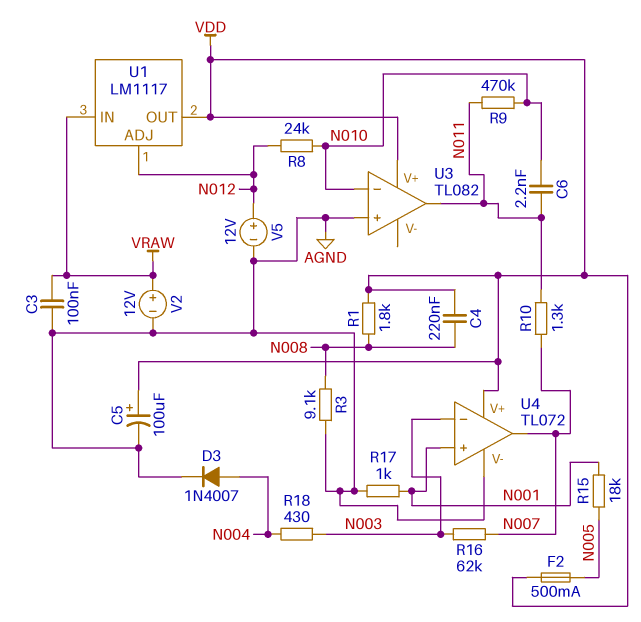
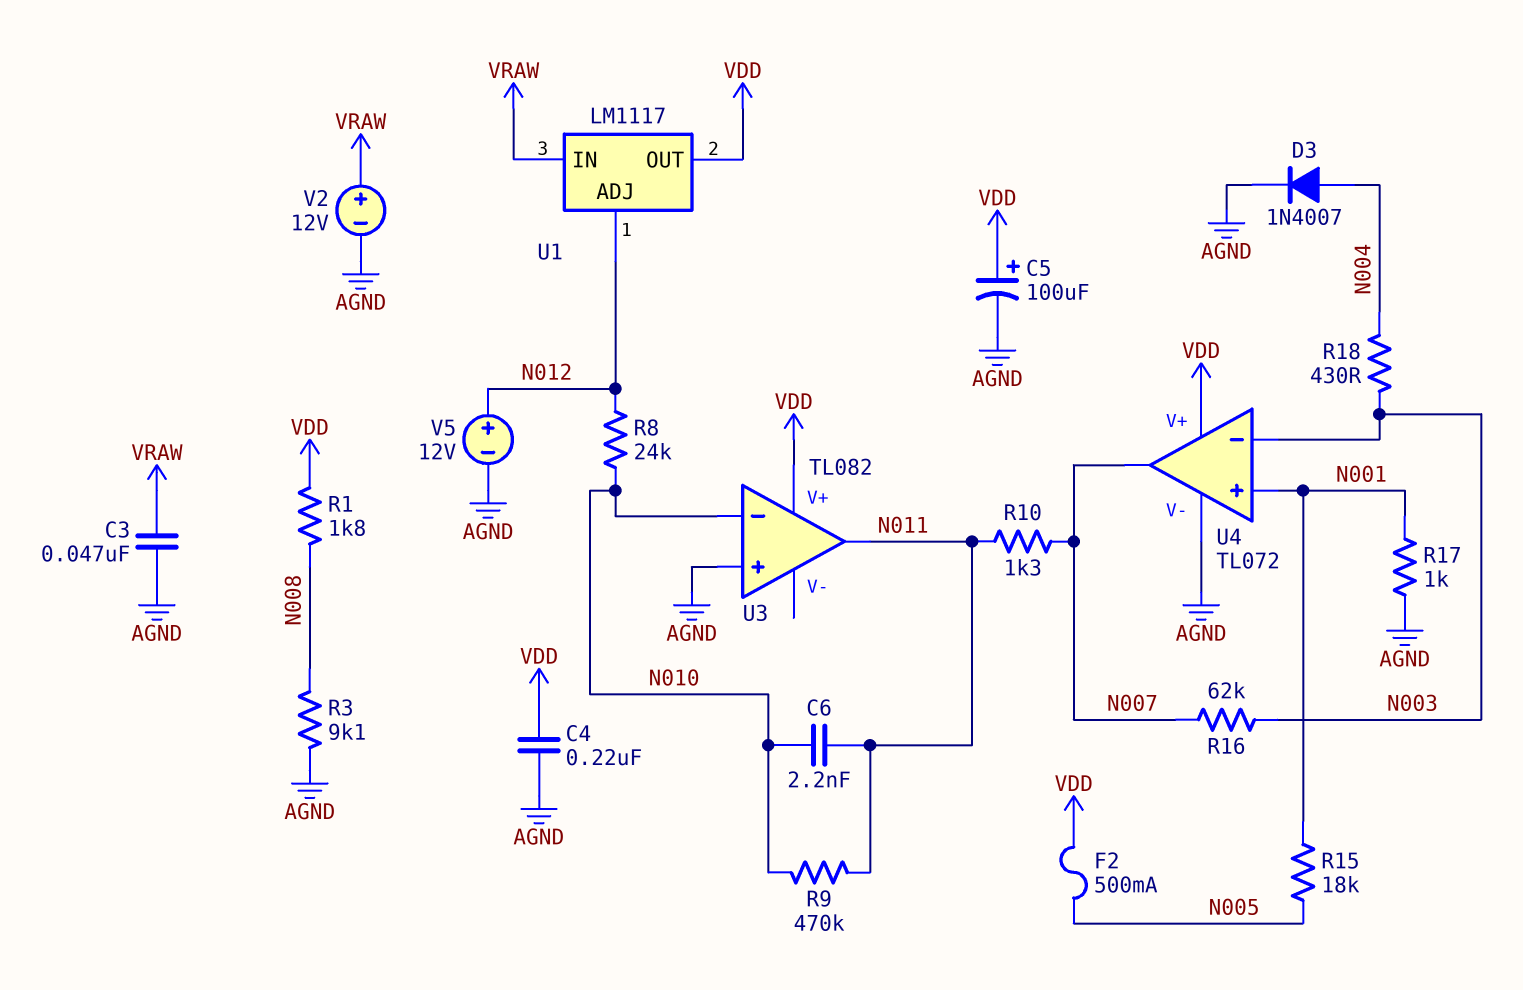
C3: 100nF (AGND, VRAW) -> 47nF (AGND, VRAW)
C4: 220nF (N008, VDD) -> 220nF (AGND, VDD)

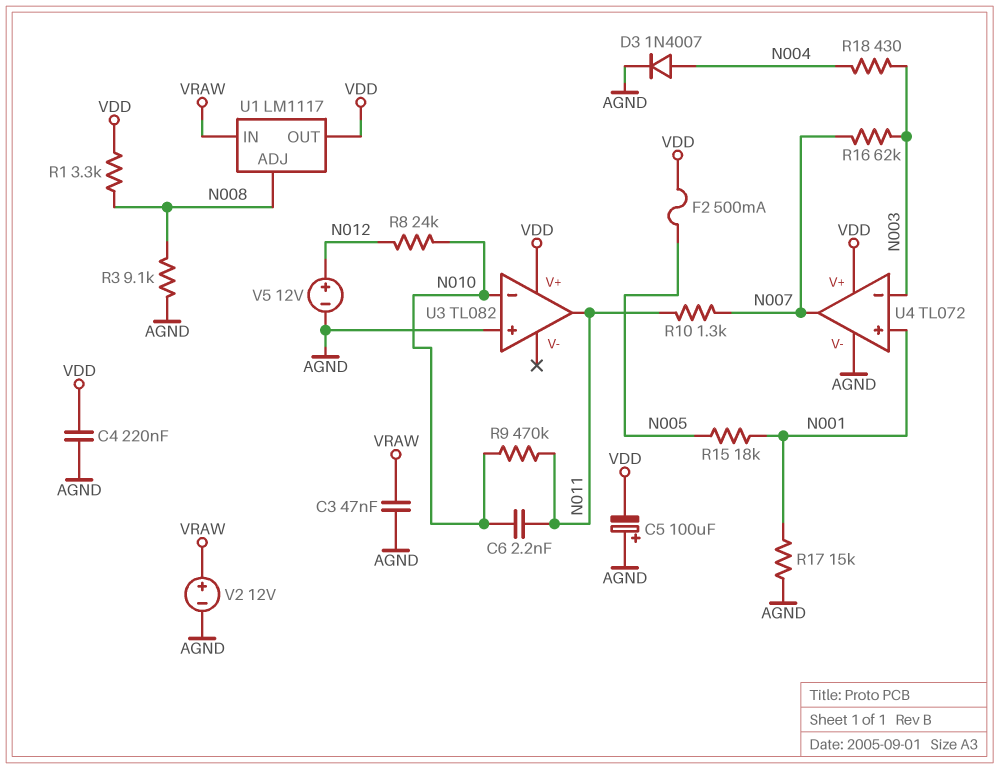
C5: 100uF (plus VDD, minus AGND) -> 100uF (plus AGND, minus VDD)
R1: 1.8k (N008, VDD) -> 3.3k (N008, VDD)
R17: 1k (AGND, N001) -> 15k (AGND, N001)
U1 pin ADJ: N012 -> N008

